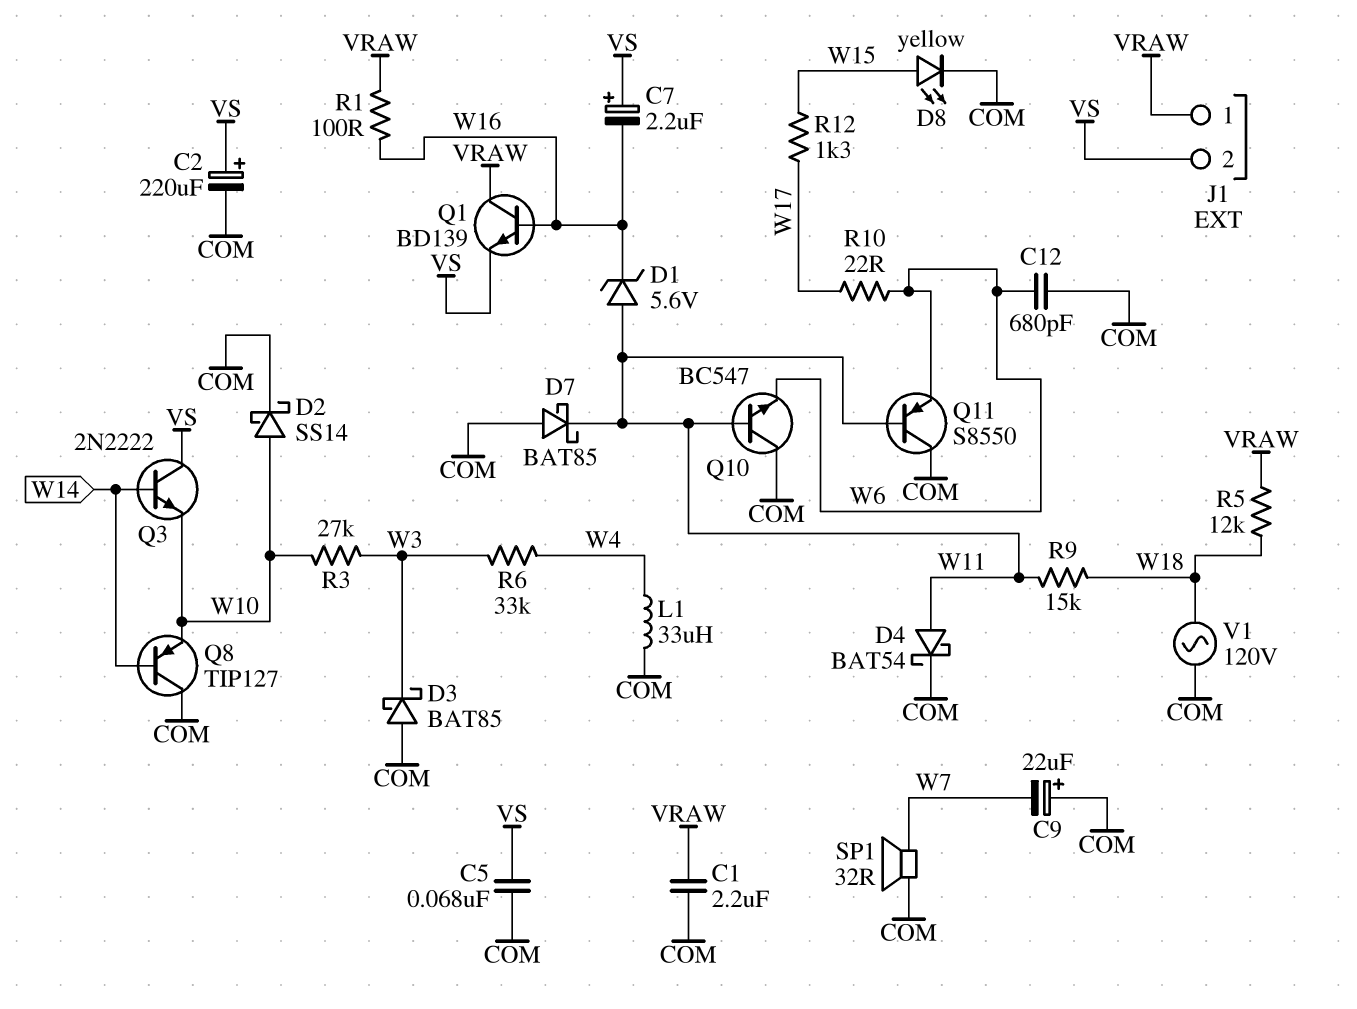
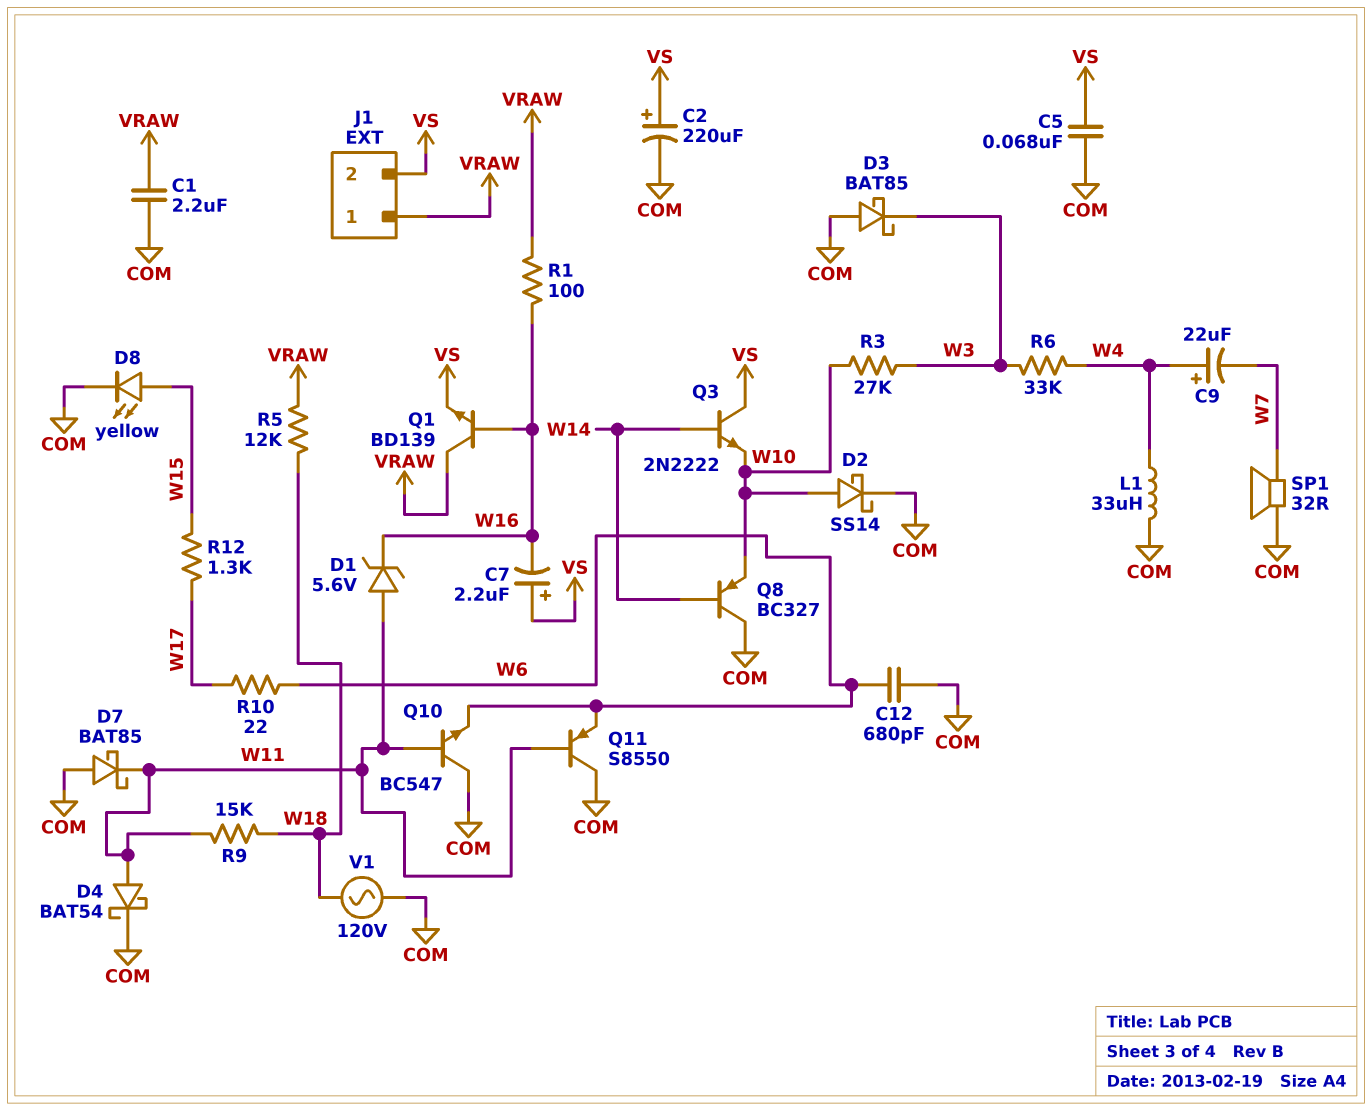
C9: 22uF (plus COM, minus W7) -> 22uF (plus W4, minus W7)
Q8: PNP TIP127 (B W14, C COM, E W10) -> PNP BC327 (B W14, C COM, E W10)

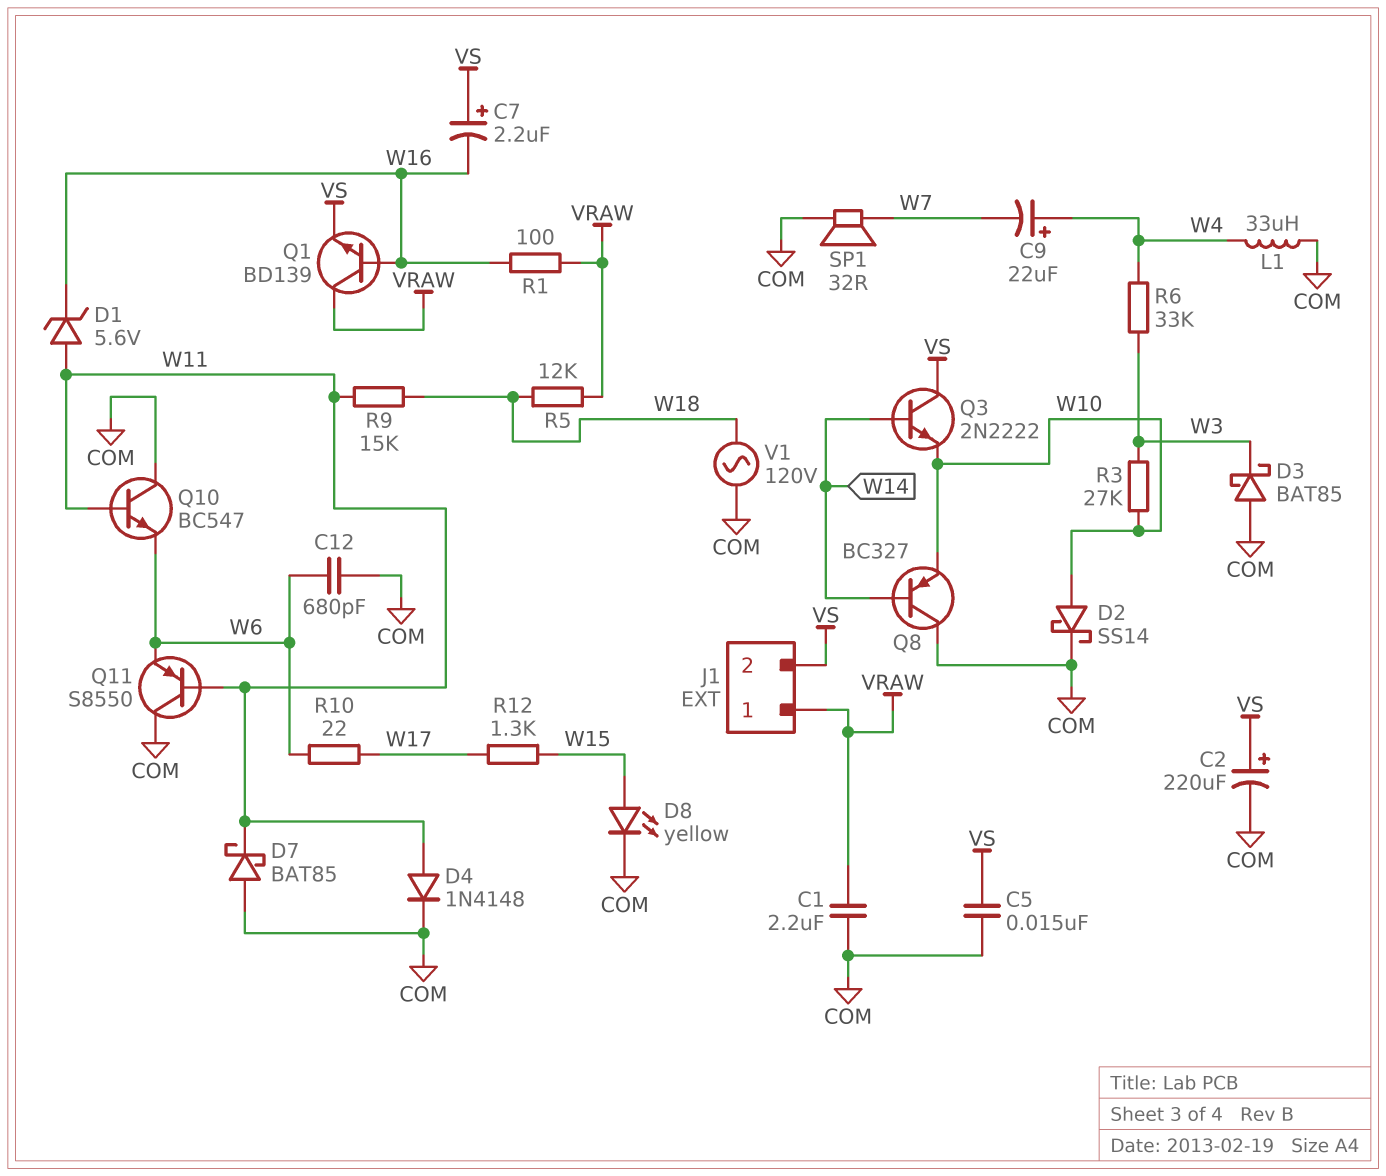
C5: 68nF (COM, VS) -> 15nF (COM, VS)
D4: schottky BAT54 (A W11, K COM) -> diode 1N4148 (A W11, K COM)

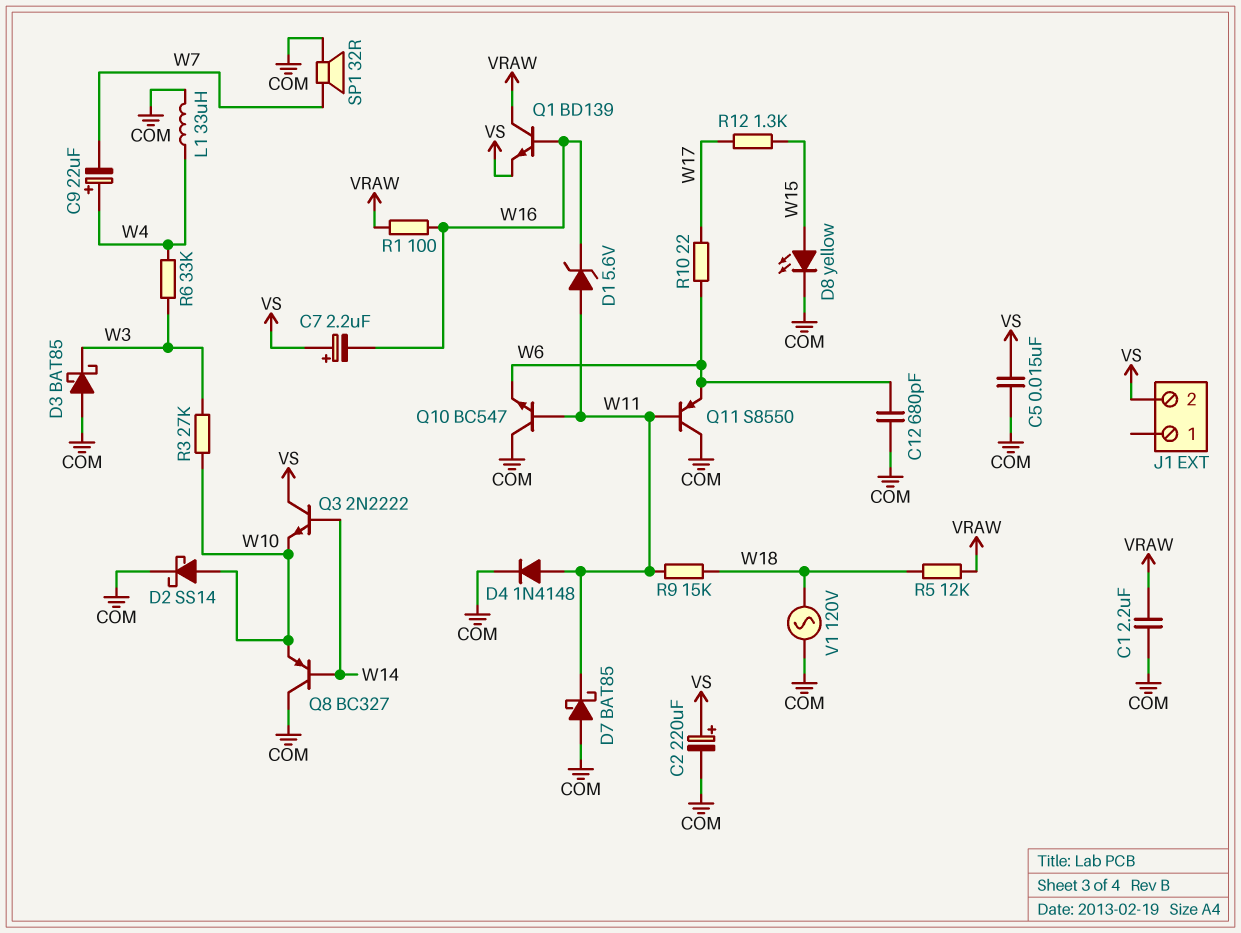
J1 pin 1: VRAW -> none

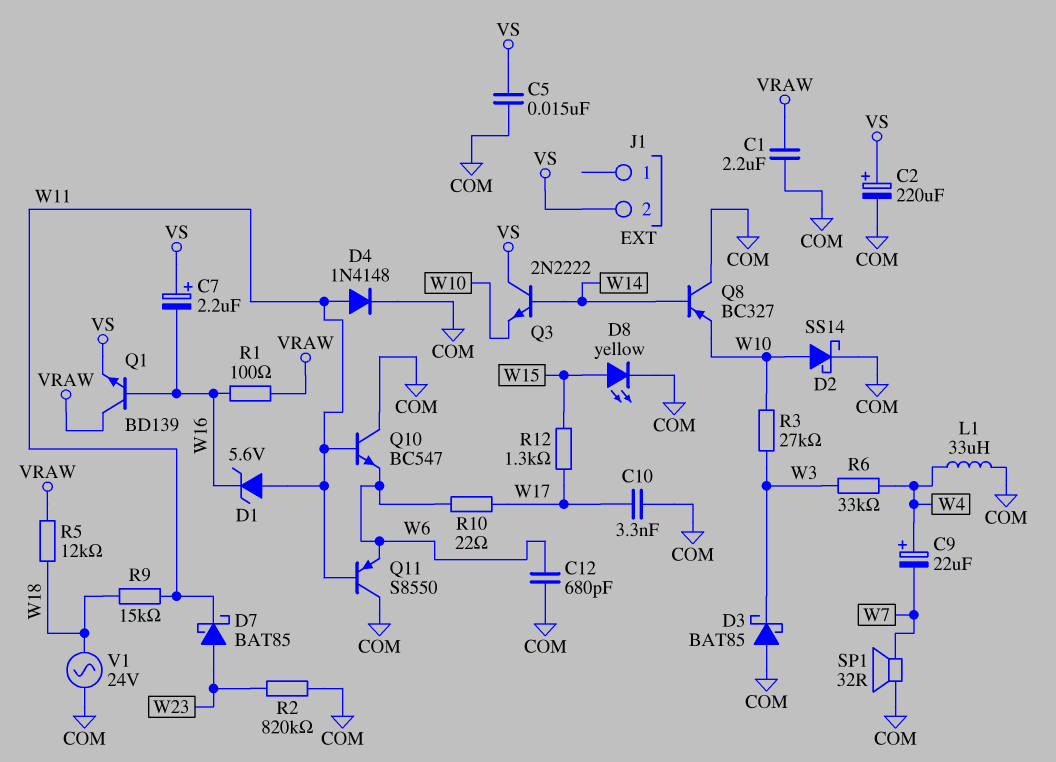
C10: none -> 3.3nF (COM, W17)
D7: schottky BAT85 (A COM, K W11) -> schottky BAT85 (A W23, K W11)
R2: none -> 820k (COM, W23)
V1: AC 120V (COM, W18) -> AC 24V (COM, W18)

